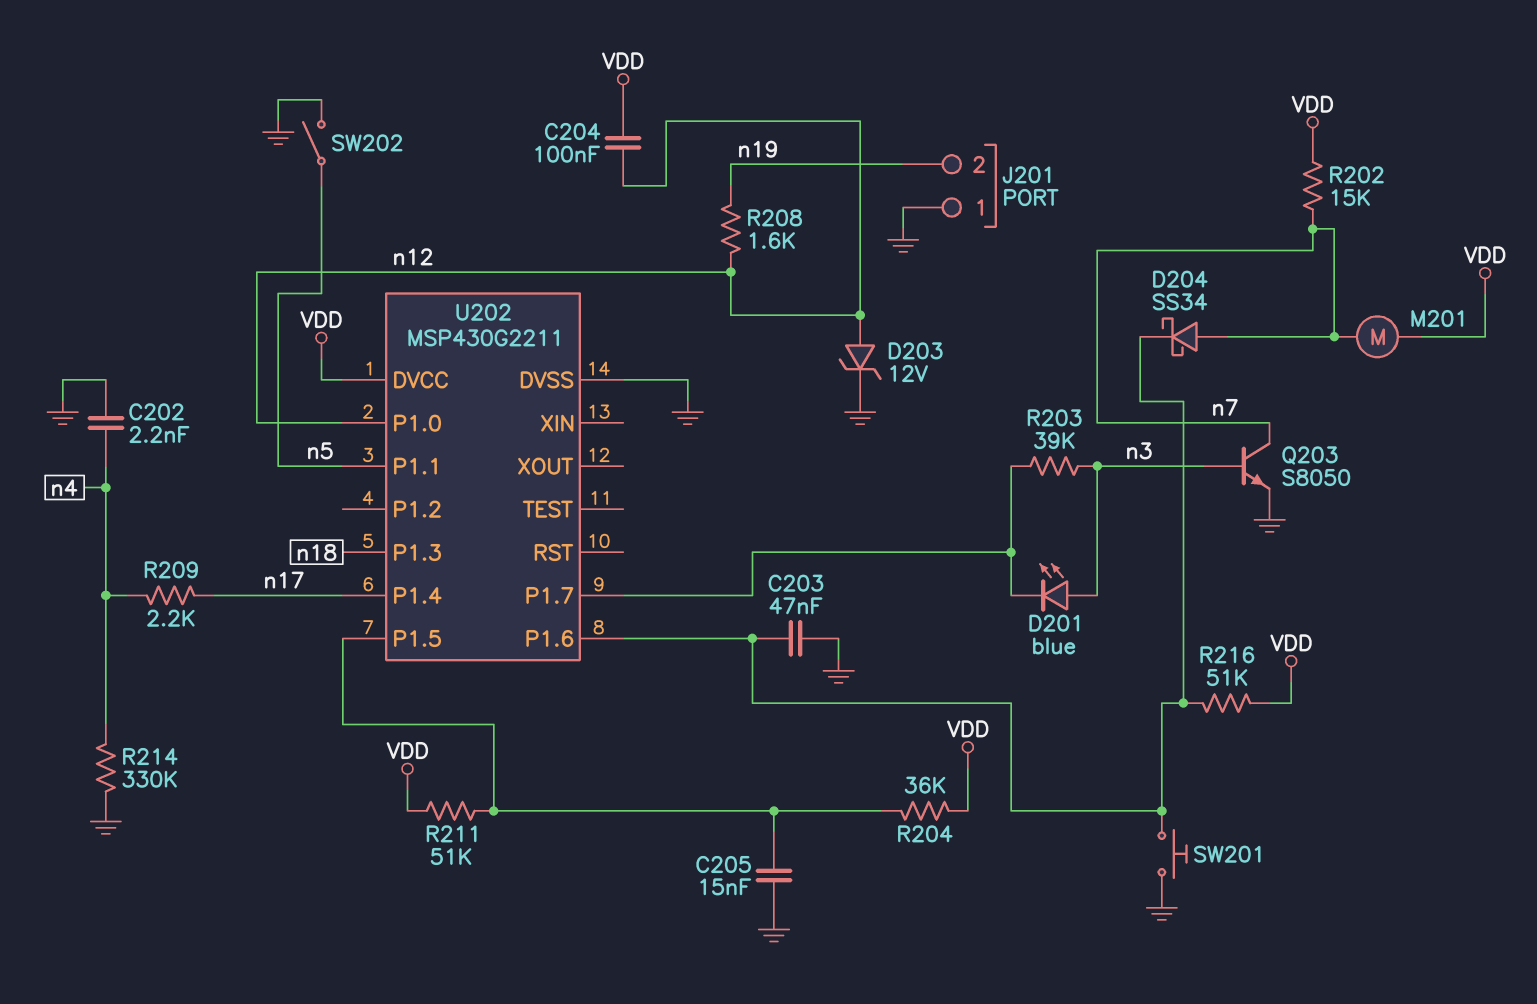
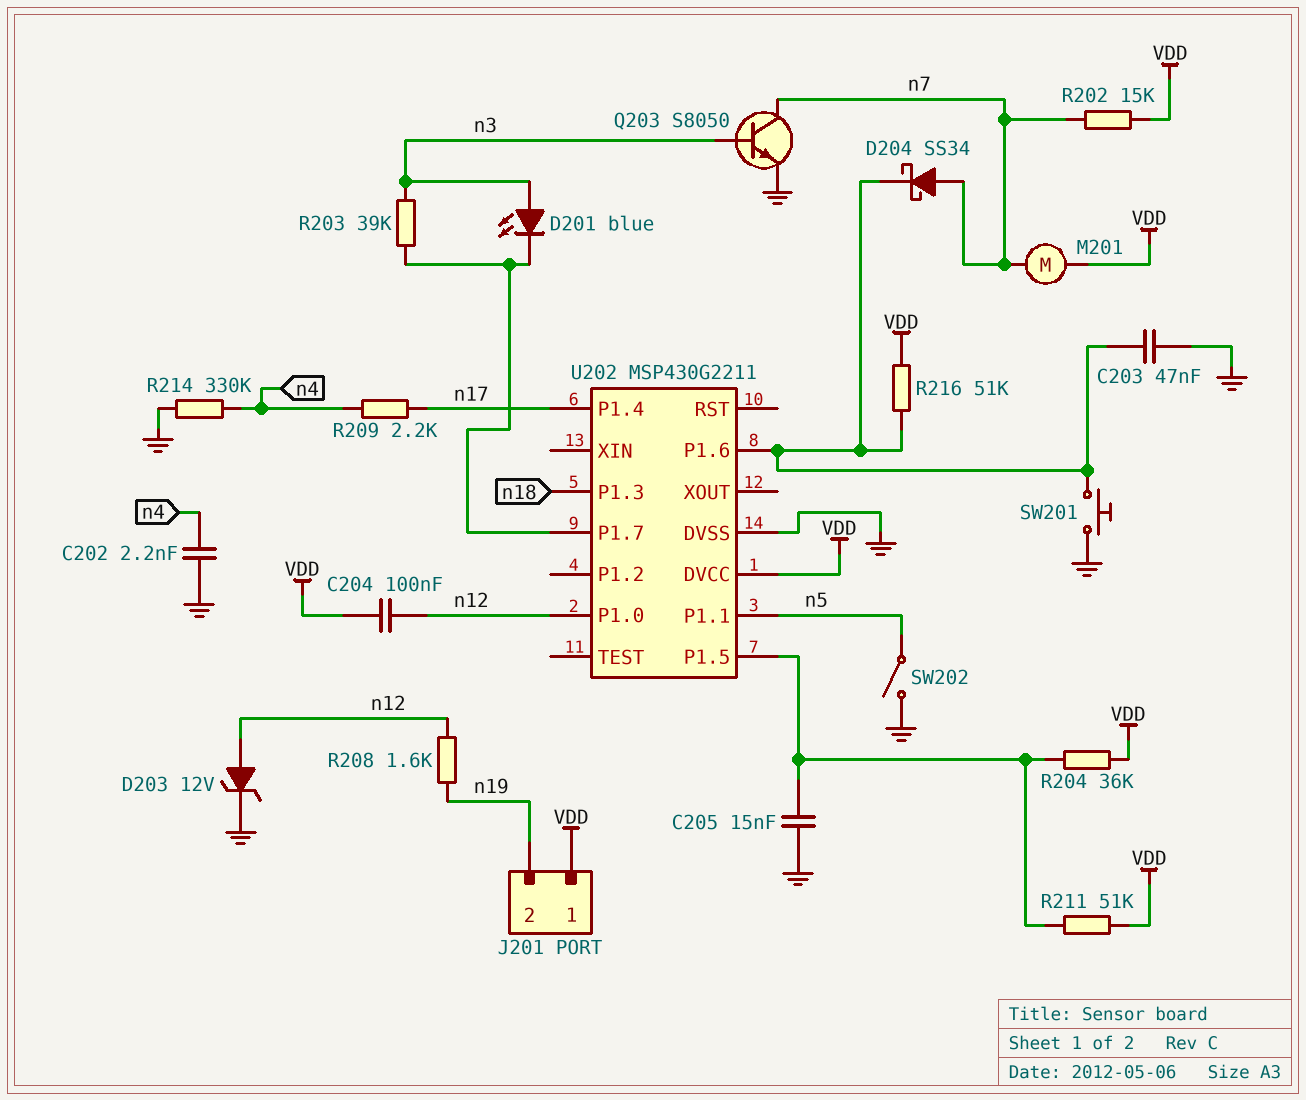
J201 pin 1: GND -> VDD

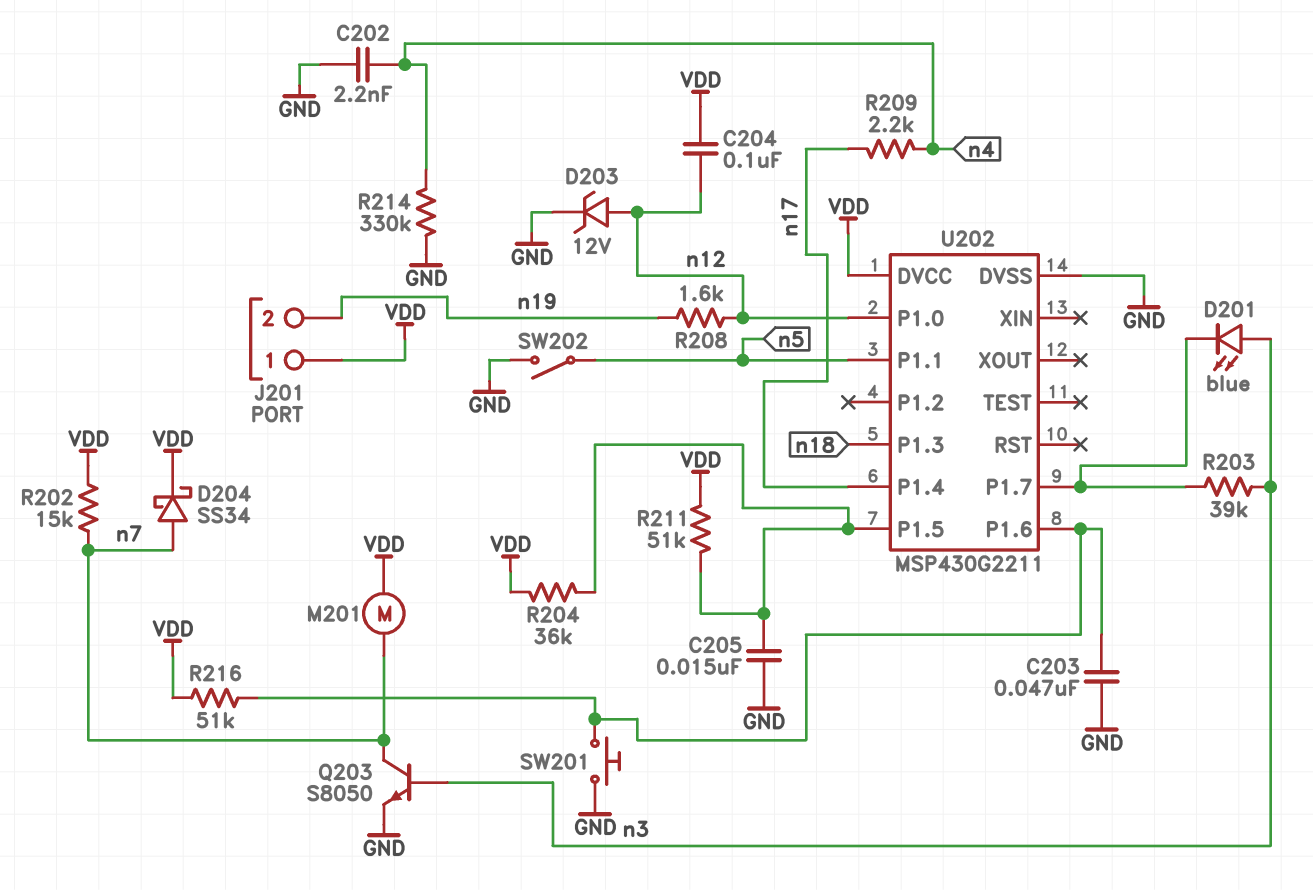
D204: schottky SS34 (A n7, K U202/P1.6) -> schottky SS34 (A n7, K VDD)

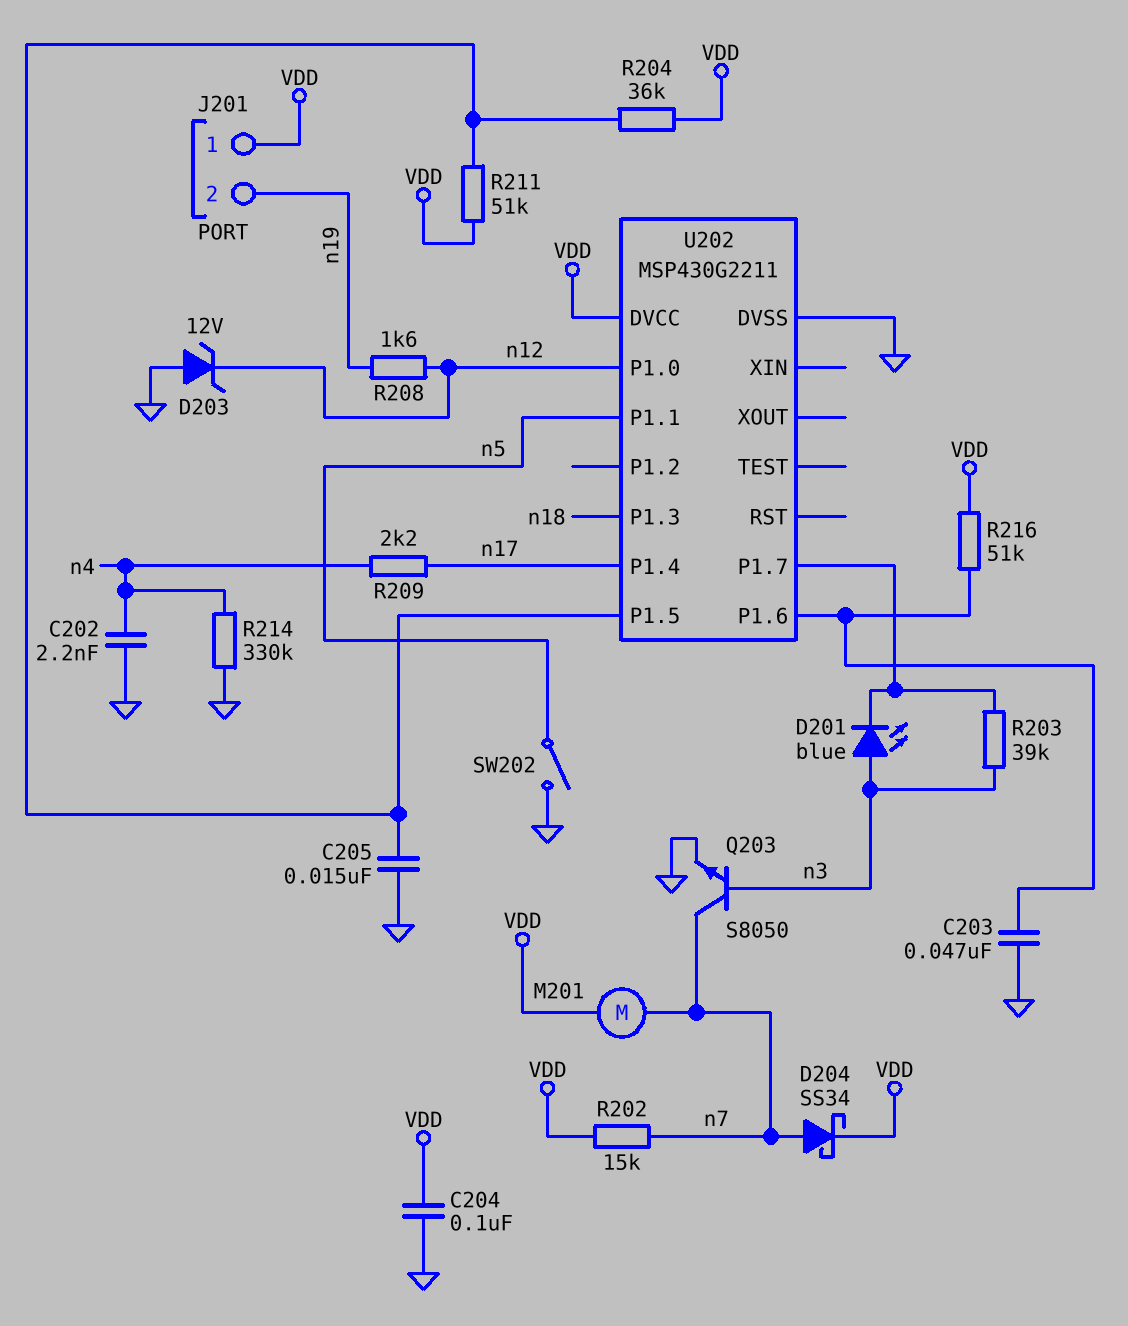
C204: 100nF (VDD, n12) -> 100nF (GND, VDD)
D203: zener 12V (A n12, K GND) -> zener 12V (A GND, K n12)
SW201: button (GND, U202/P1.6) -> none

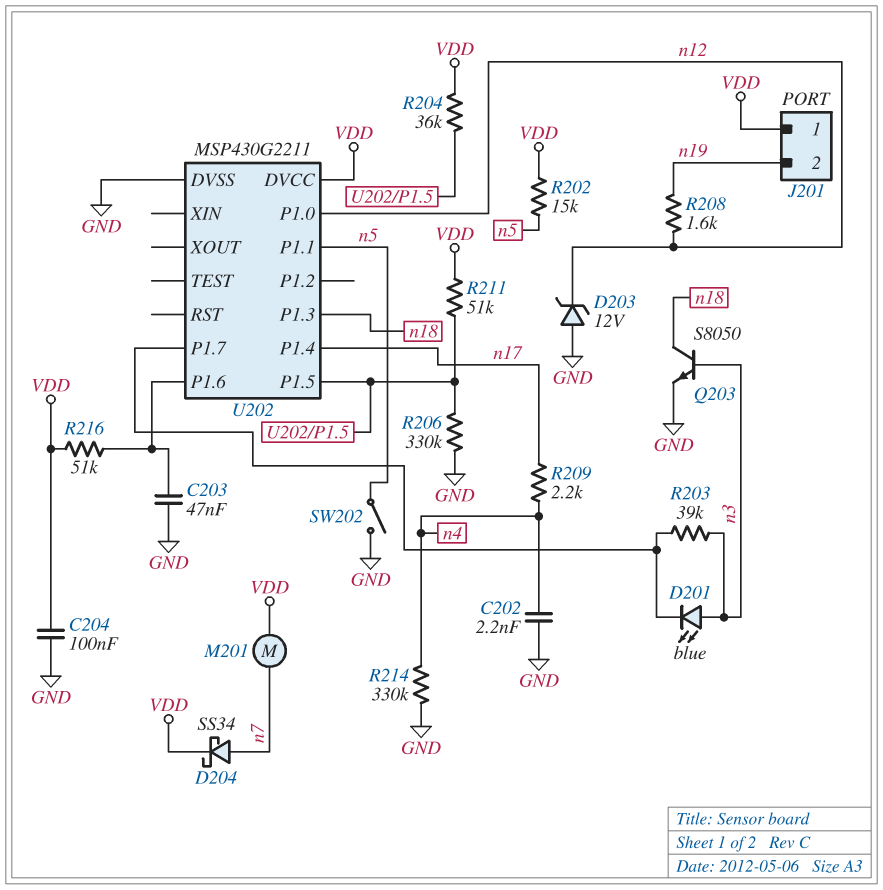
C205: 15nF (GND, U202/P1.5) -> none
Q203: NPN S8050 (B n3, C n7, E GND) -> NPN S8050 (B n3, C n18, E GND)
R202: 15k (VDD, n7) -> 15k (VDD, n5)
R206: none -> 330k (GND, U202/P1.5)

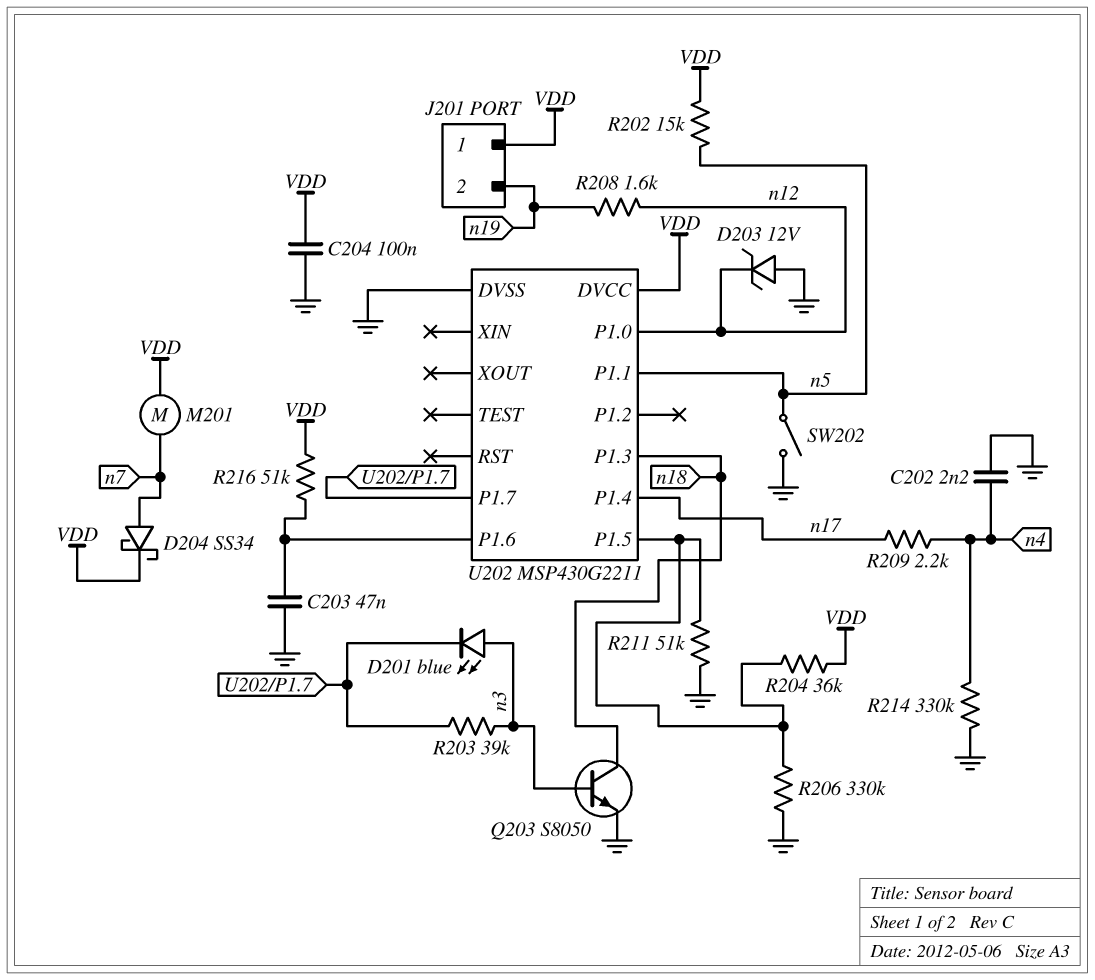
R211: 51k (U202/P1.5, VDD) -> 51k (GND, U202/P1.5)

